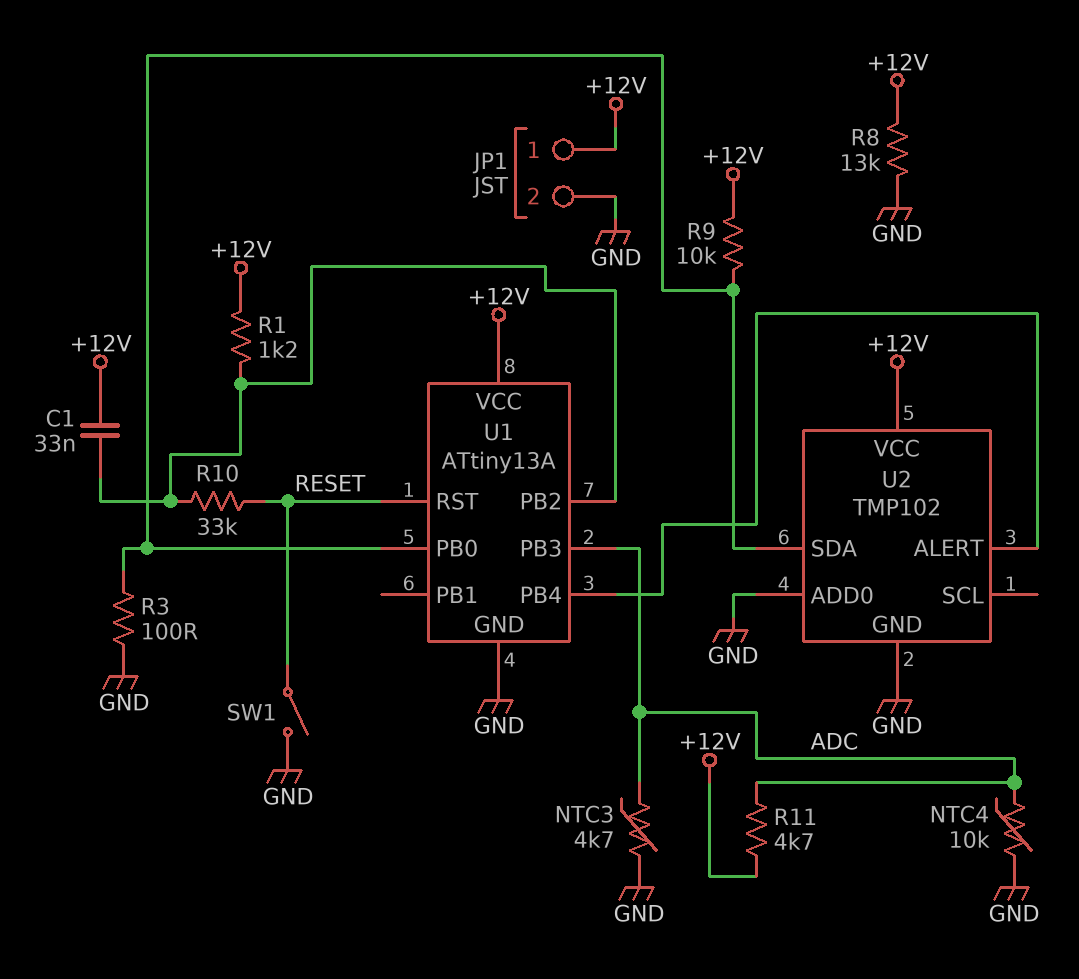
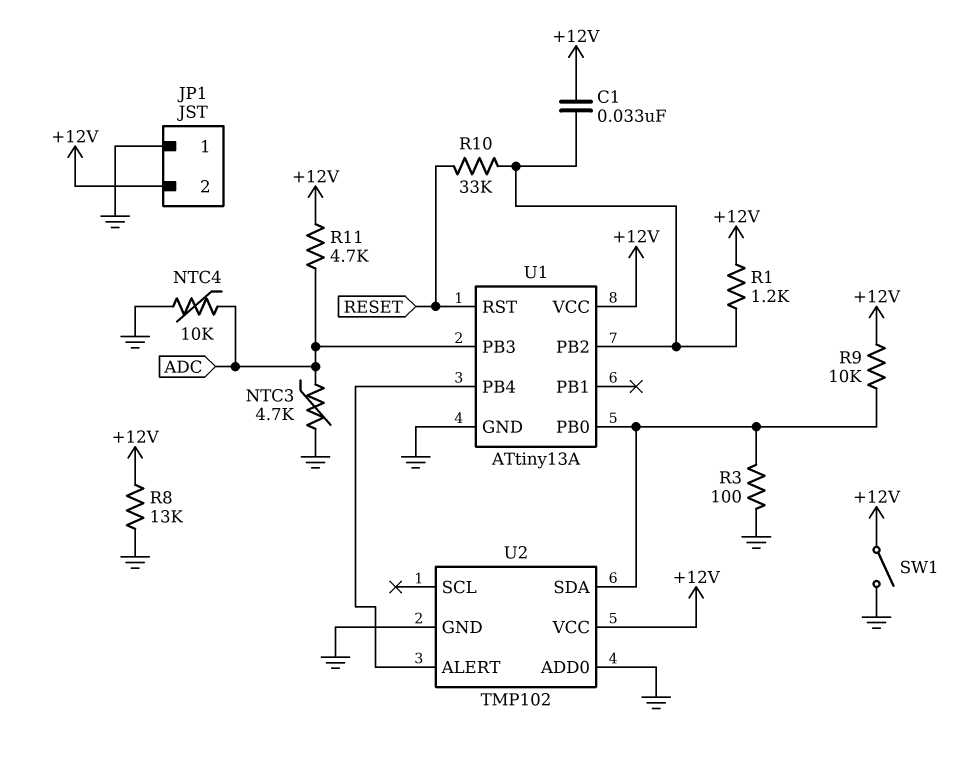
JP1 pin 1: +12V -> GND
JP1 pin 2: GND -> +12V
SW1: switch (GND, RESET) -> switch (+12V, GND)

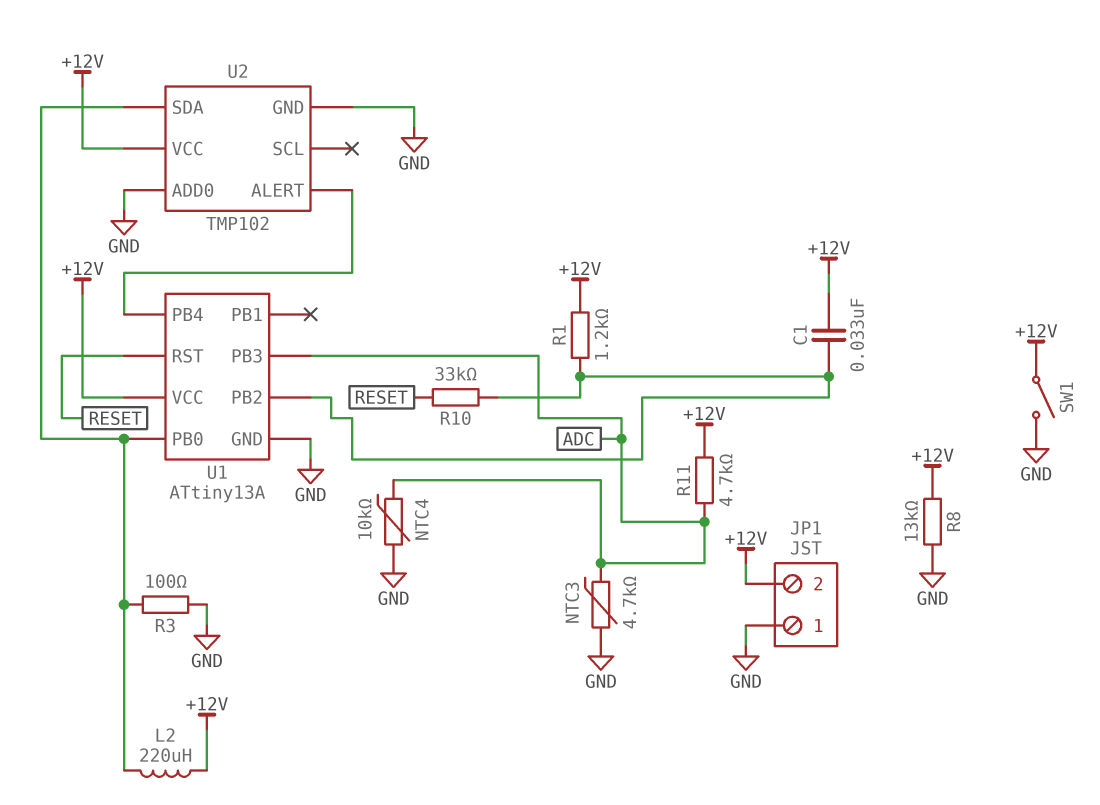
L2: none -> 220uH (+12V, U1/PB0)
R9: 10k (+12V, U1/PB0) -> none

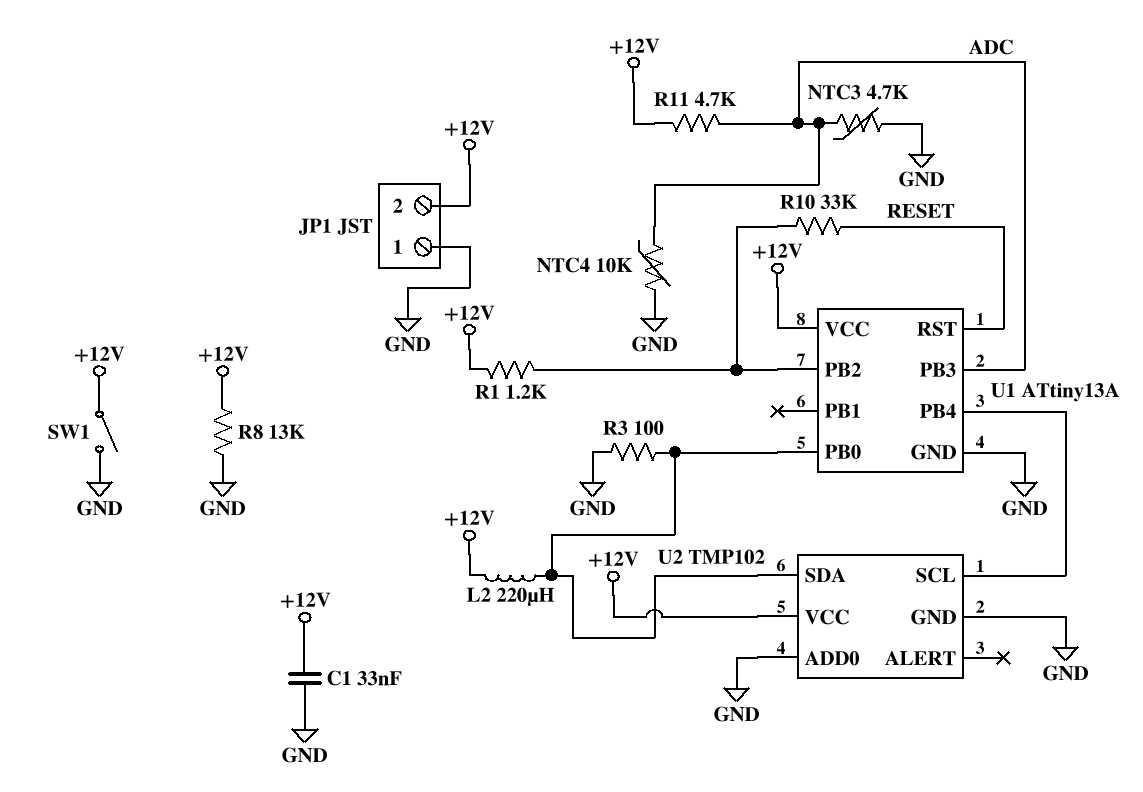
C1: 33nF (+12V, U1/PB2) -> 33nF (+12V, GND)
U2 pin ALERT: U1/PB4 -> none
U2 pin SCL: none -> U1/PB4

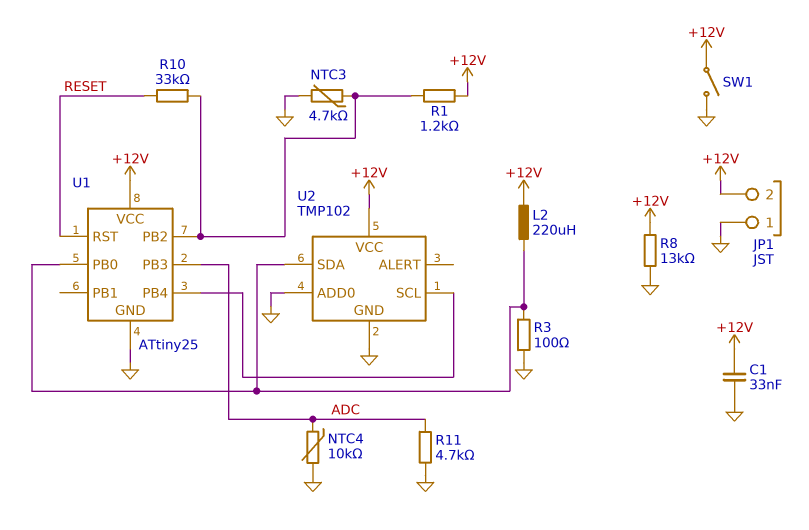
NTC3: 4.7k (ADC, GND) -> 4.7k (GND, U1/PB2)
R11: 4.7k (+12V, ADC) -> 4.7k (ADC, GND)
U1: ATtiny13A -> ATtiny25

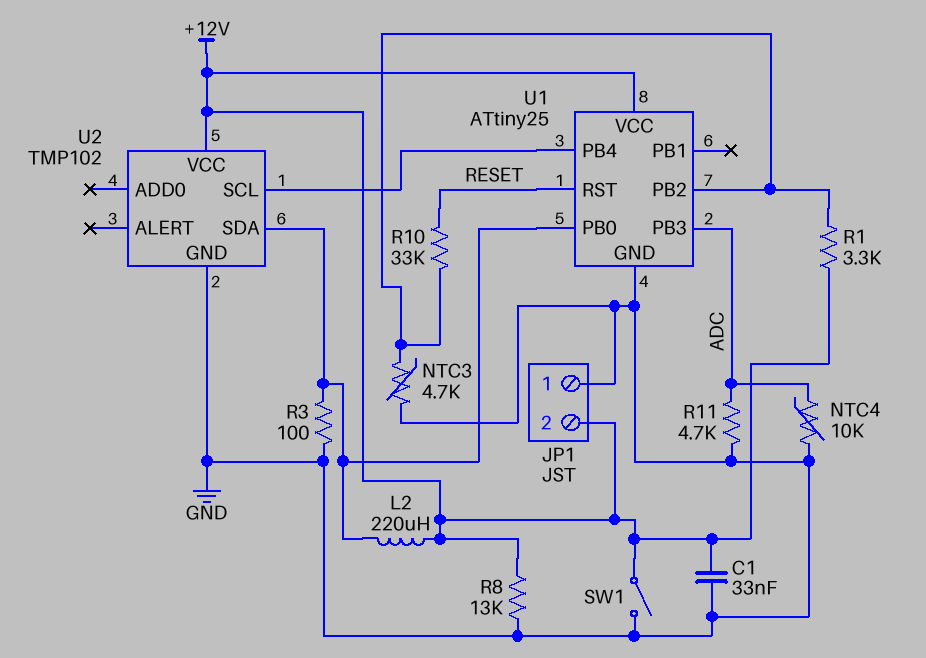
R1: 1.2k (+12V, U1/PB2) -> 3.3k (+12V, U1/PB2)
U2 pin ADD0: GND -> none

